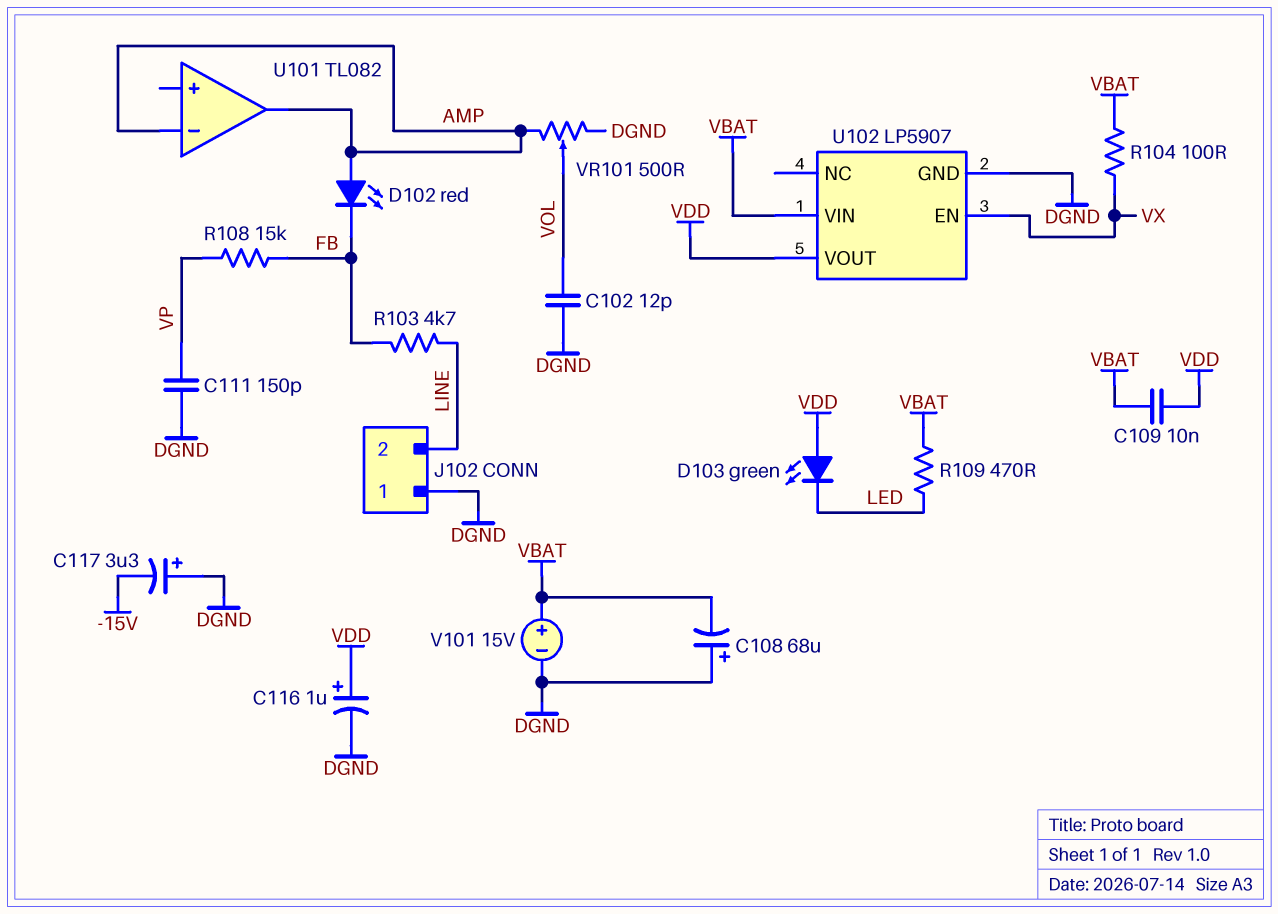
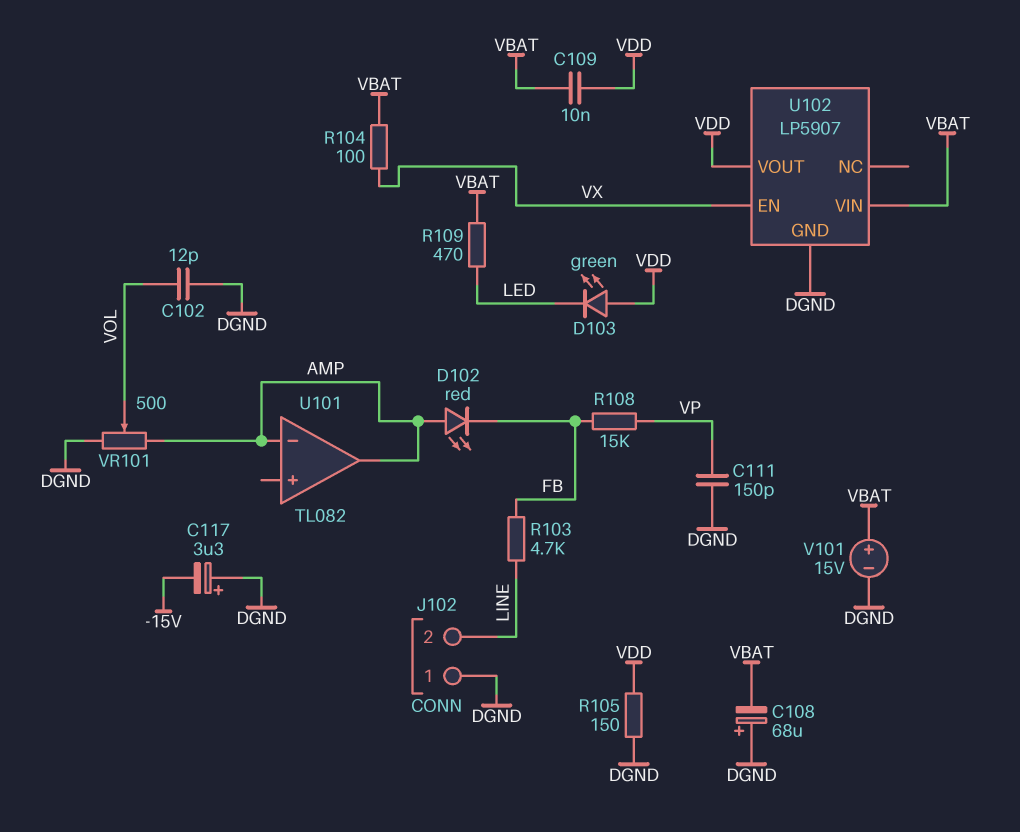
C116: 1uF (plus VDD, minus DGND) -> none
R105: none -> 150 (DGND, VDD)

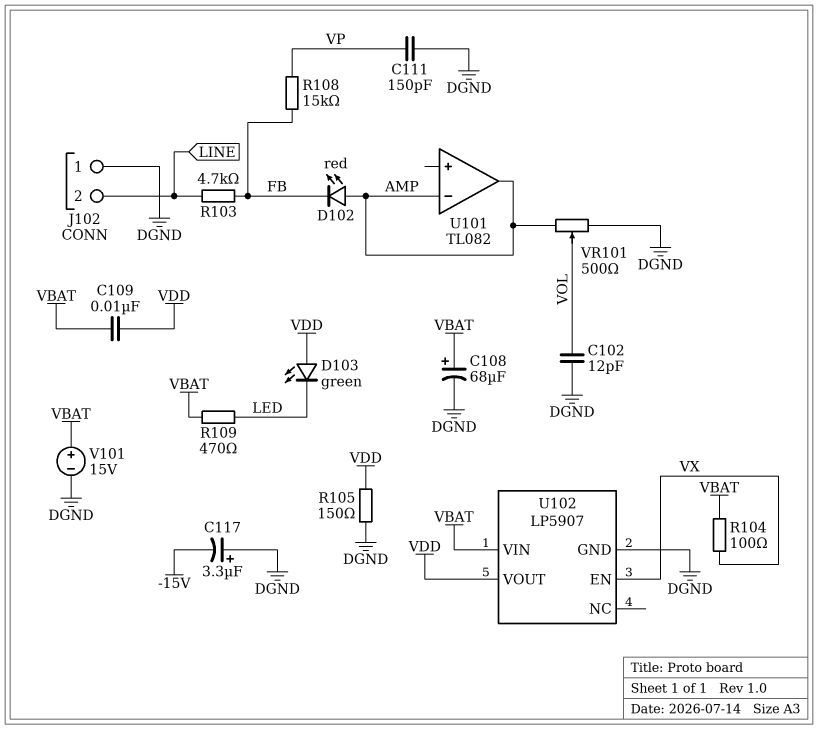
C108: 68uF (plus DGND, minus VBAT) -> 68uF (plus VBAT, minus DGND)

